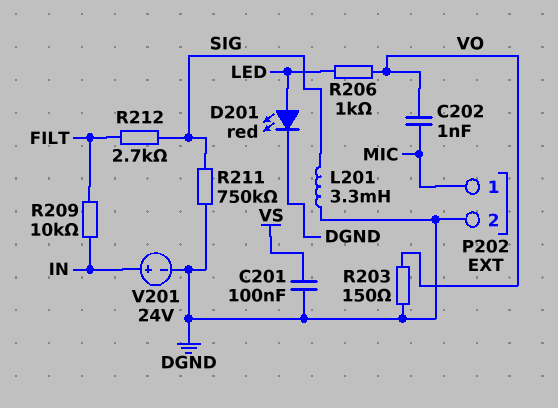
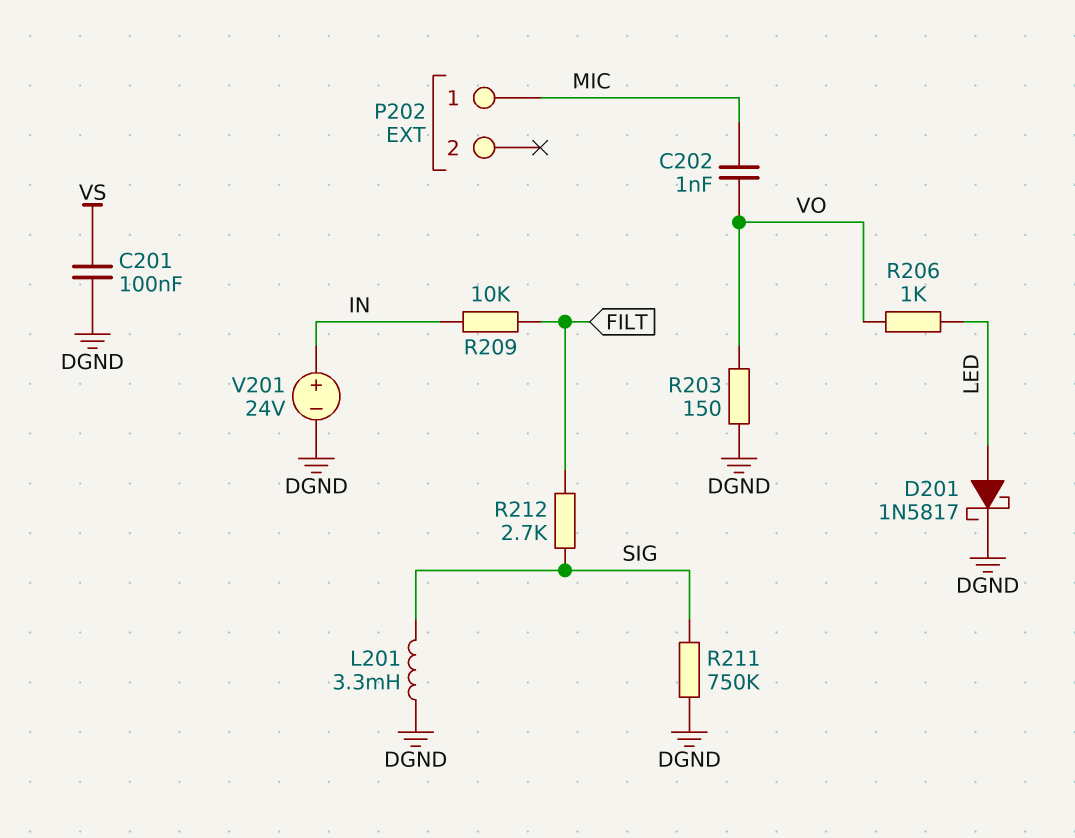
D201: LED red (A LED, K DGND) -> schottky 1N5817 (A LED, K DGND)
P202 pin 2: DGND -> none

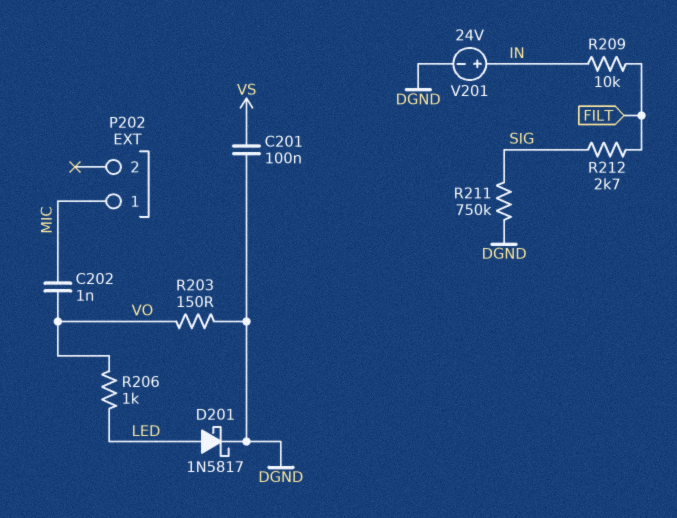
L201: 3.3mH (DGND, SIG) -> none

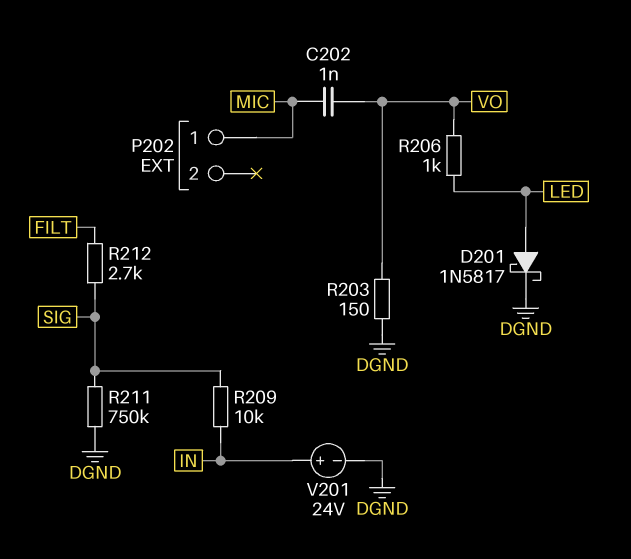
C201: 100nF (DGND, VS) -> none
R209: 10k (FILT, IN) -> 10k (IN, SIG)

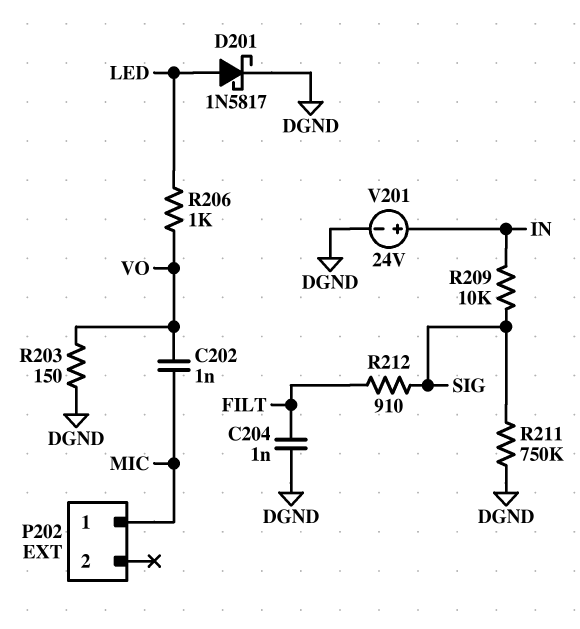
C204: none -> 1nF (DGND, FILT)
R212: 2.7k (FILT, SIG) -> 910 (FILT, SIG)

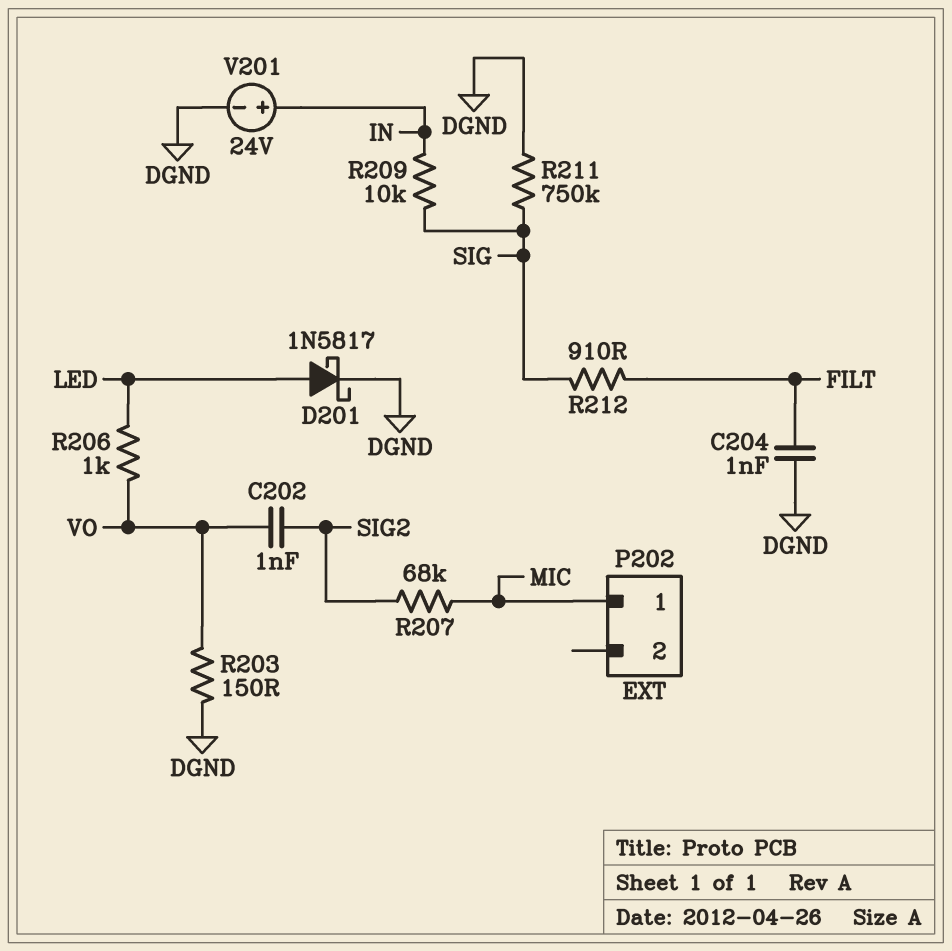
C202: 1nF (MIC, VO) -> 1nF (SIG2, VO)
R207: none -> 68k (MIC, SIG2)

